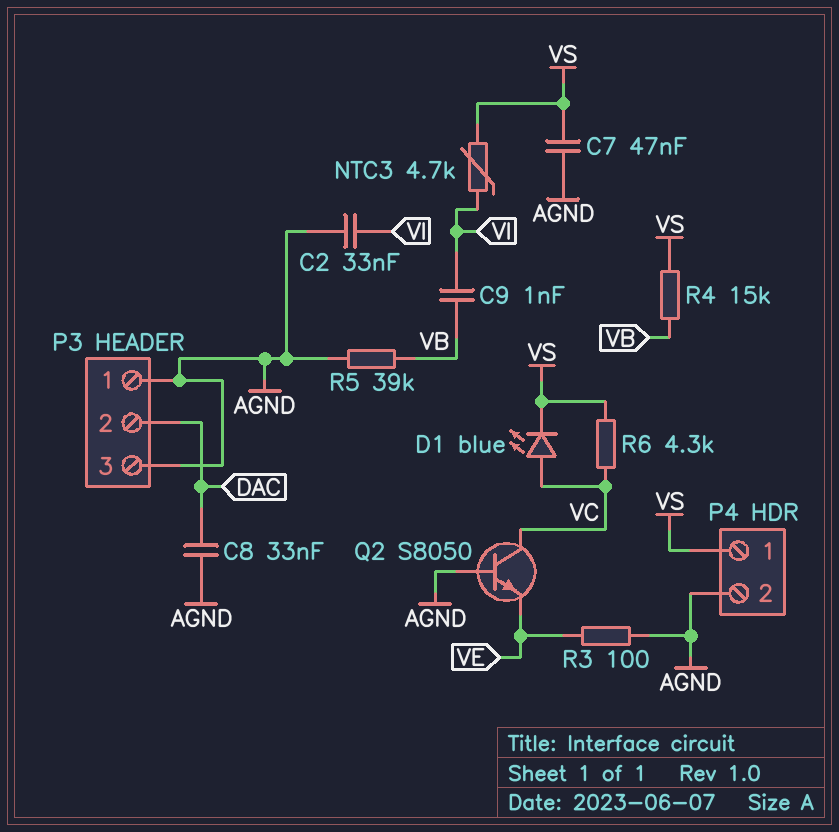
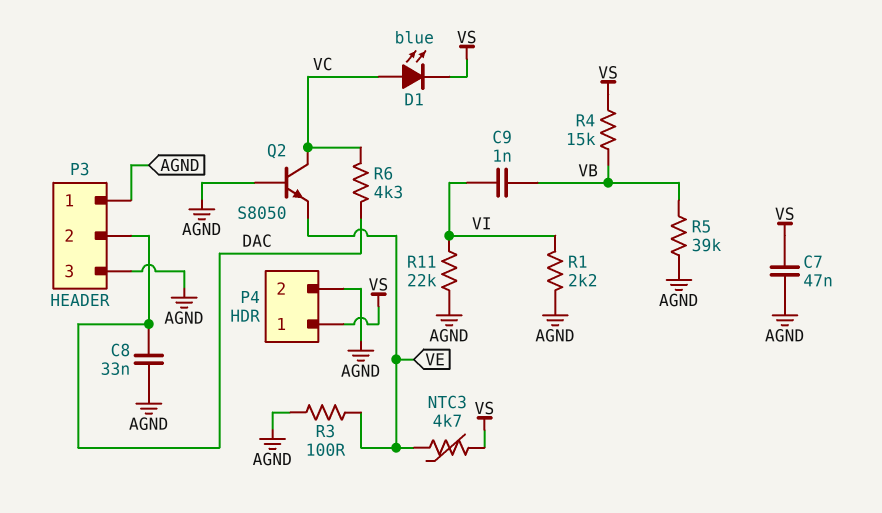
C2: 33nF (AGND, VI) -> none
NTC3: 4.7k (VI, VS) -> 4.7k (VE, VS)
R1: none -> 2.2k (AGND, VI)
R6: 4.3k (VC, VS) -> 4.3k (DAC, VC)
R11: none -> 22k (AGND, VI)

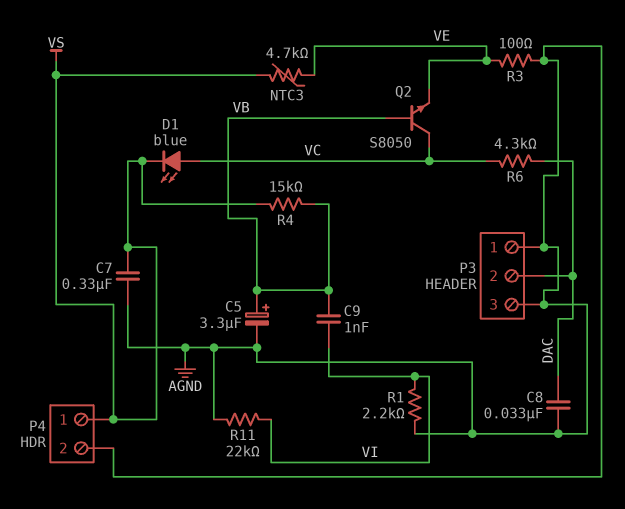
C5: none -> 3.3uF (plus VB, minus AGND)
C7: 47nF (AGND, VS) -> 330nF (AGND, VS)
Q2: NPN S8050 (B AGND, C VC, E VE) -> NPN S8050 (B VB, C VC, E VE)
R5: 39k (AGND, VB) -> none

